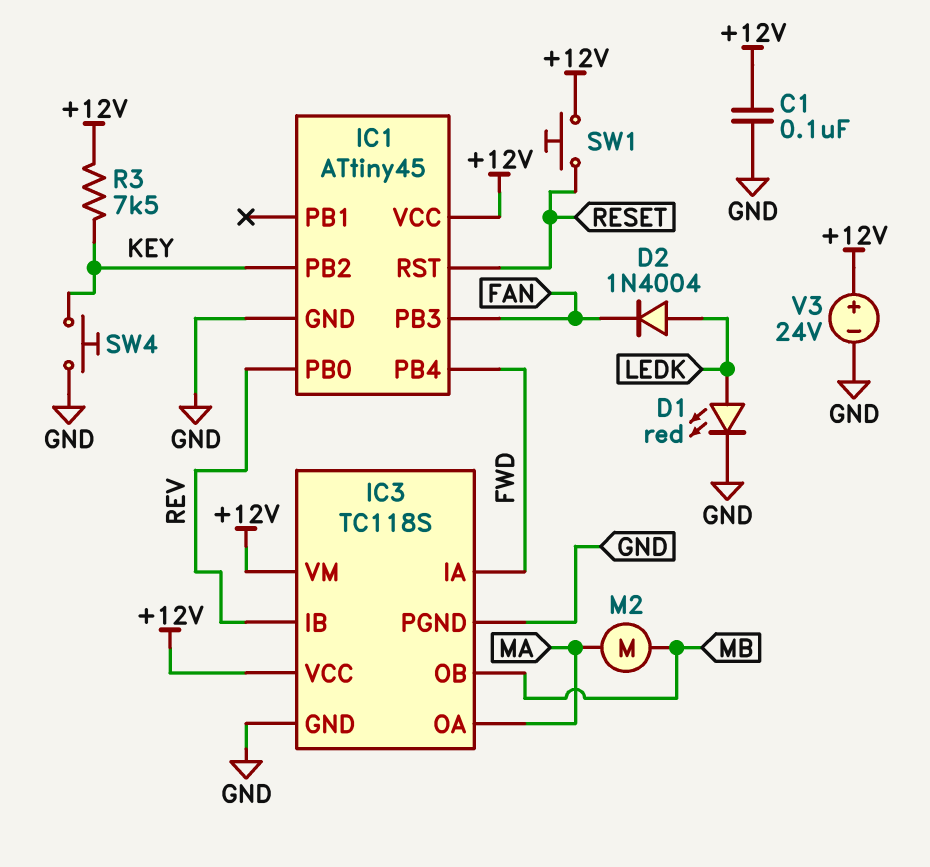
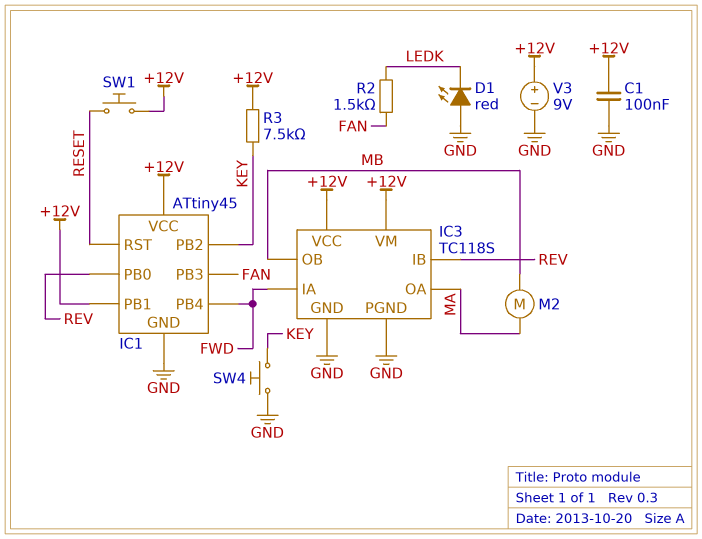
D1: LED red (A LEDK, K GND) -> LED red (A GND, K LEDK)
D2: diode 1N4004 (A LEDK, K FAN) -> none
IC1 pin PB1: none -> +12V
R2: none -> 1.5k (FAN, LEDK)
V3: 24V (plus +12V, minus GND) -> 9V (plus +12V, minus GND)

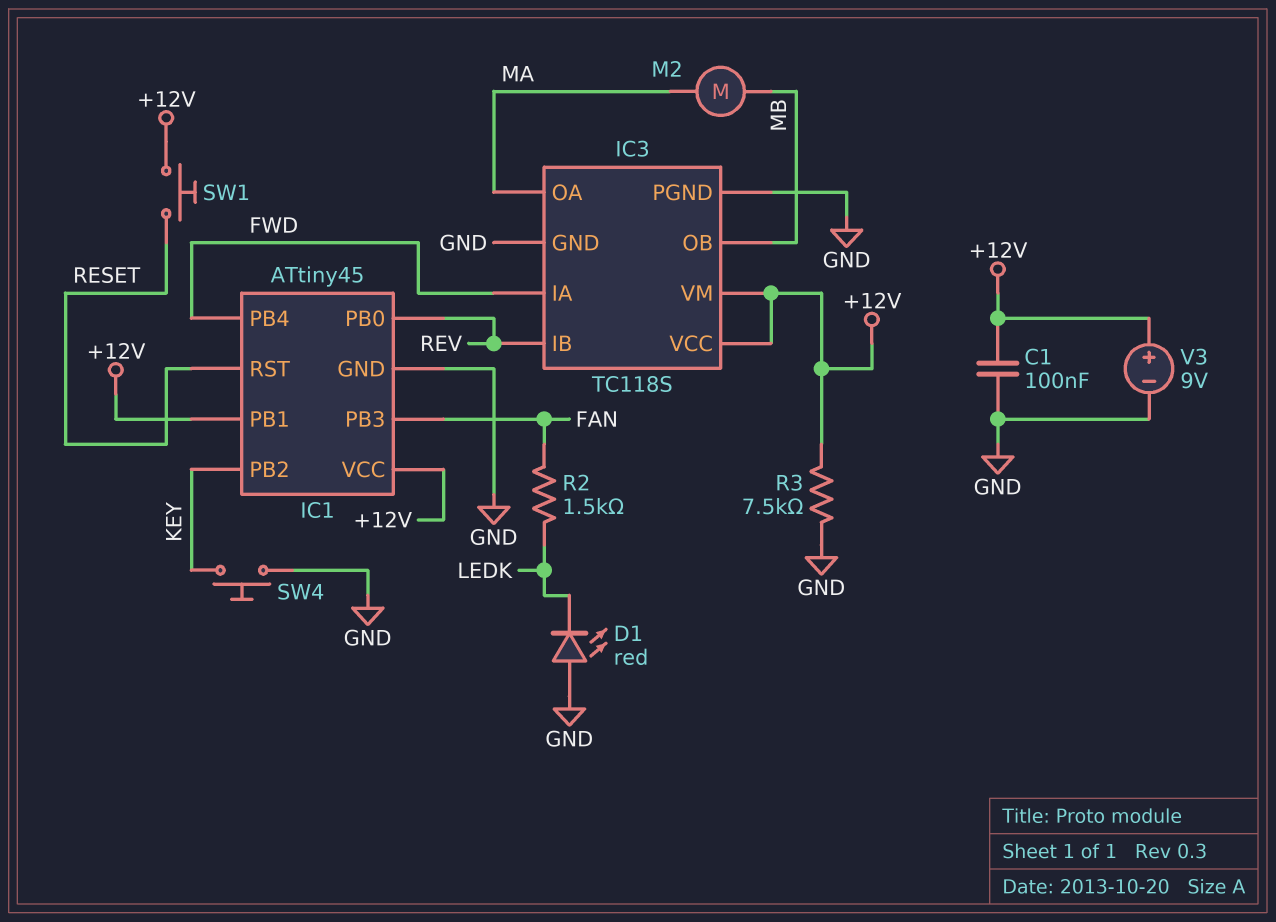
R3: 7.5k (+12V, KEY) -> 7.5k (+12V, GND)

